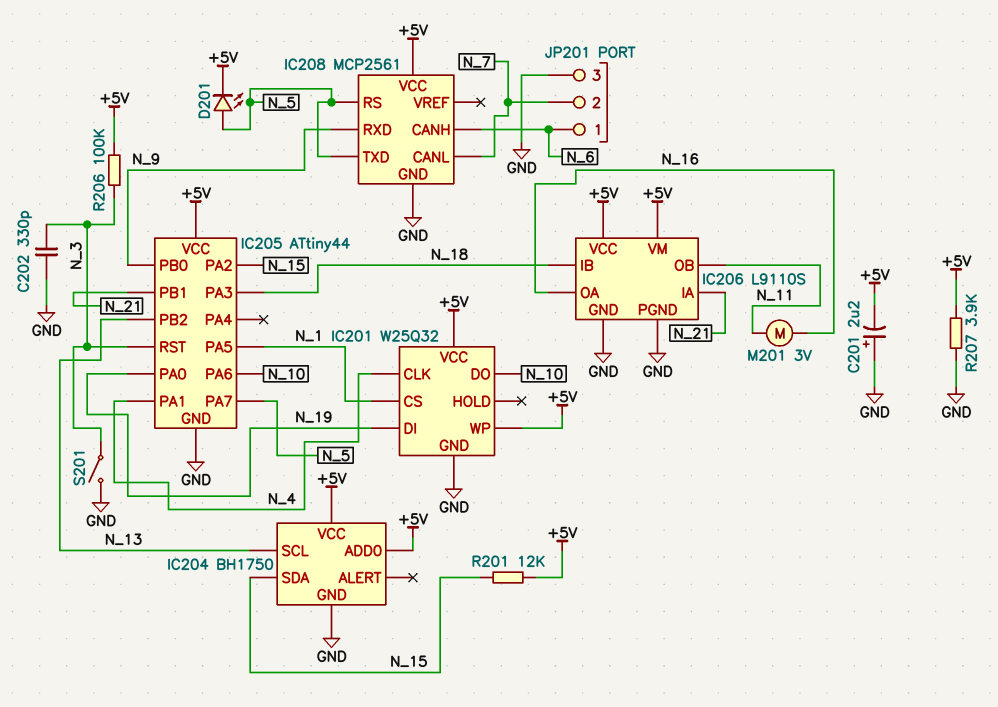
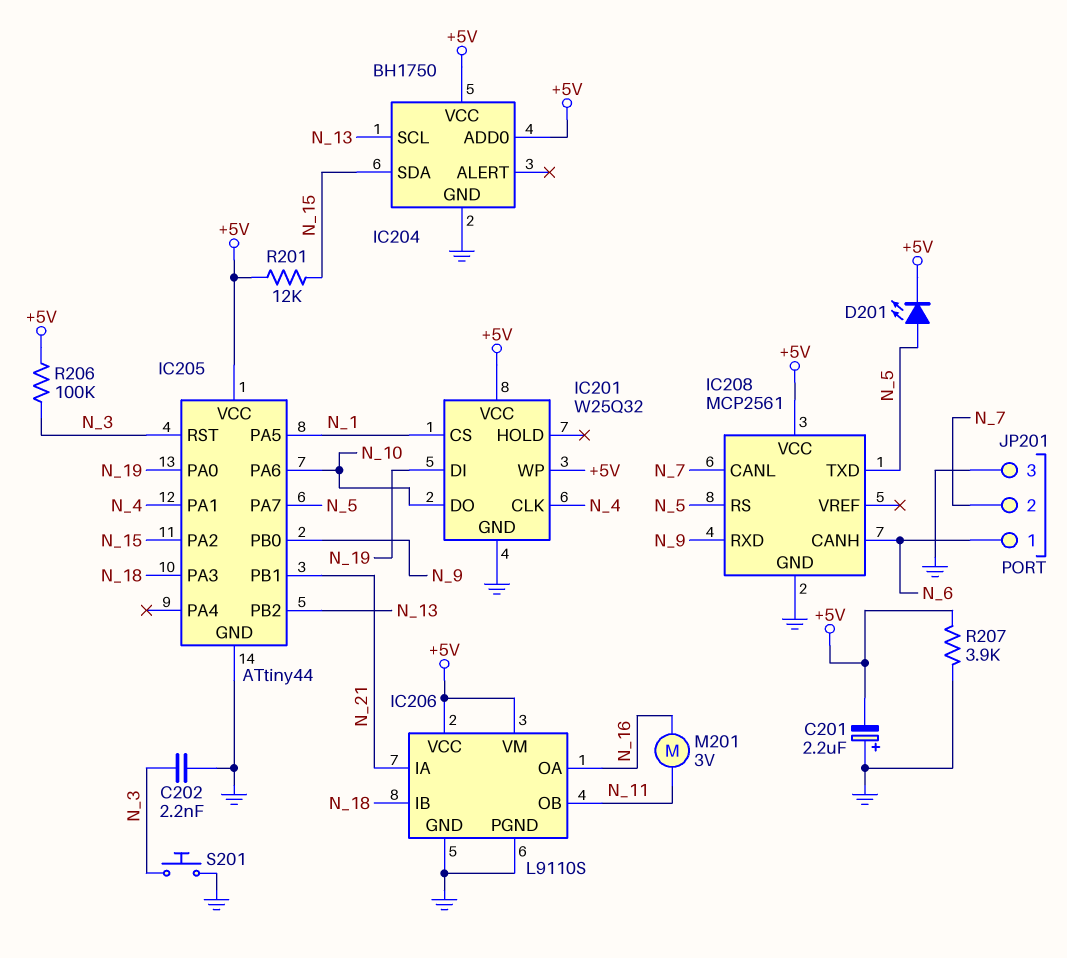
C202: 330pF (GND, N_3) -> 2.2nF (GND, N_3)
S201: switch (GND, N_3) -> button (GND, N_3)

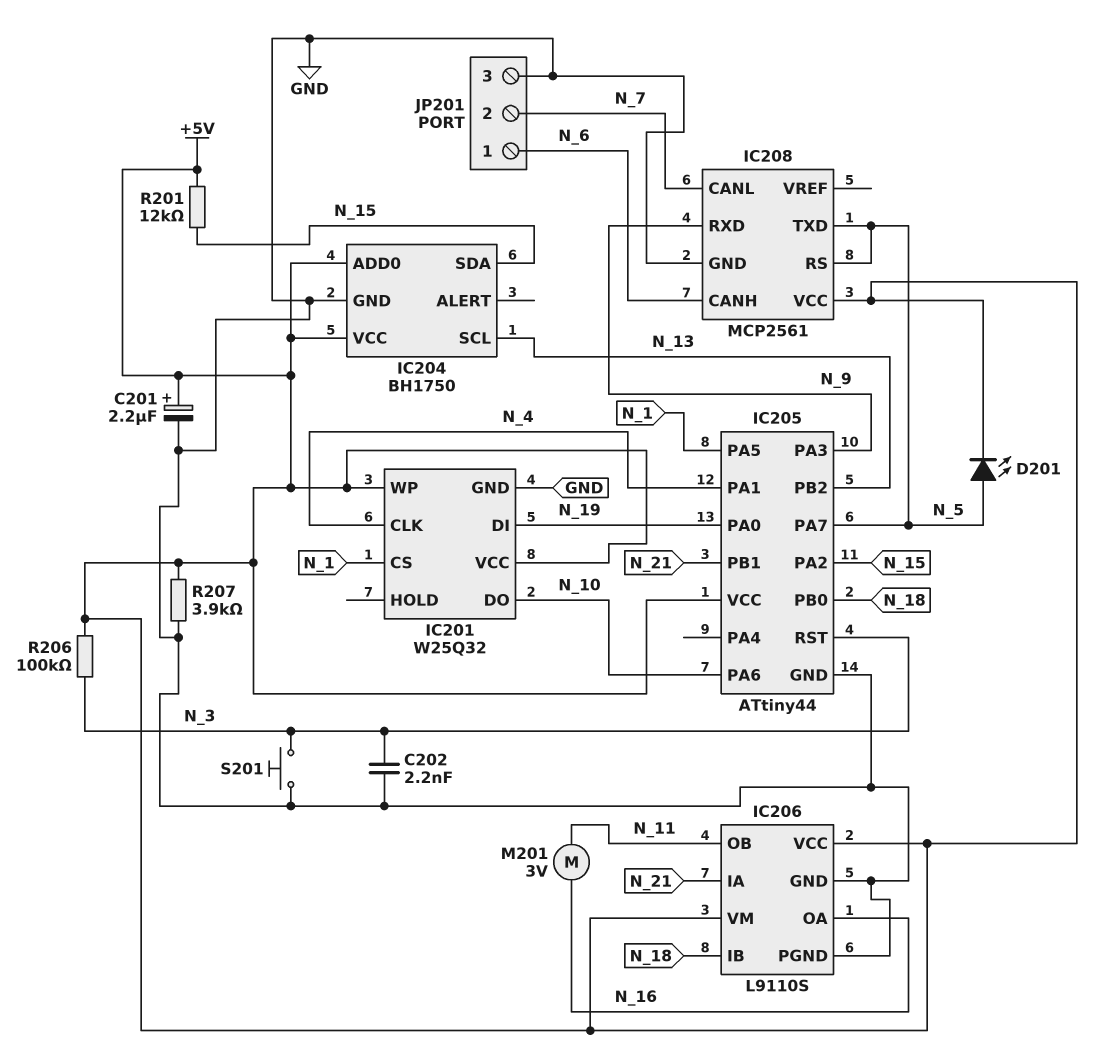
C201: 2.2uF (plus GND, minus +5V) -> 2.2uF (plus +5V, minus GND)
IC205 pin PA3: N_18 -> N_9
IC205 pin PB0: N_9 -> N_18

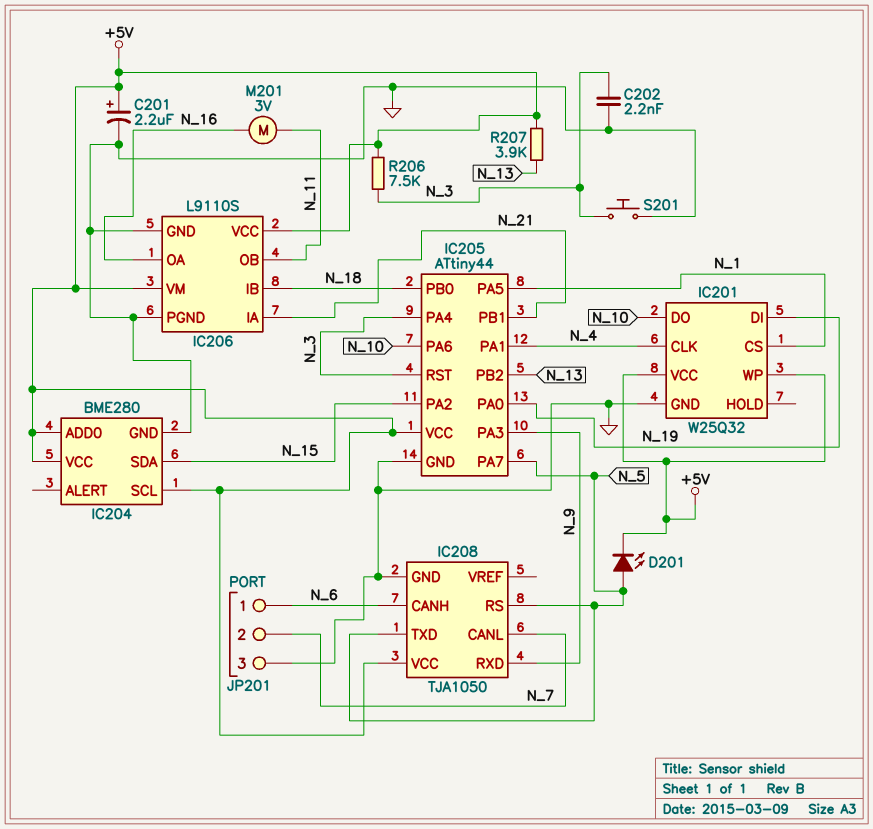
IC204: BH1750 -> BME280
IC204 pin SCL: N_13 -> +5V
IC205 pin PA4: none -> N_3
IC208: MCP2561 -> TJA1050
R201: 12k (+5V, N_15) -> none
R206: 100k (+5V, N_3) -> 7.5k (+5V, N_3)
R207: 3.9k (+5V, GND) -> 3.9k (+5V, N_13)

